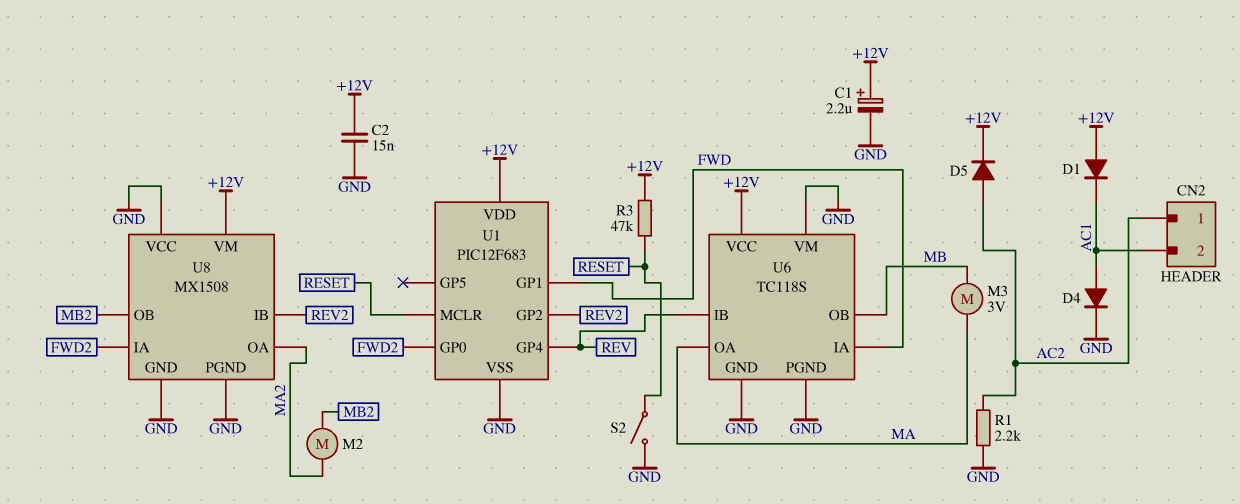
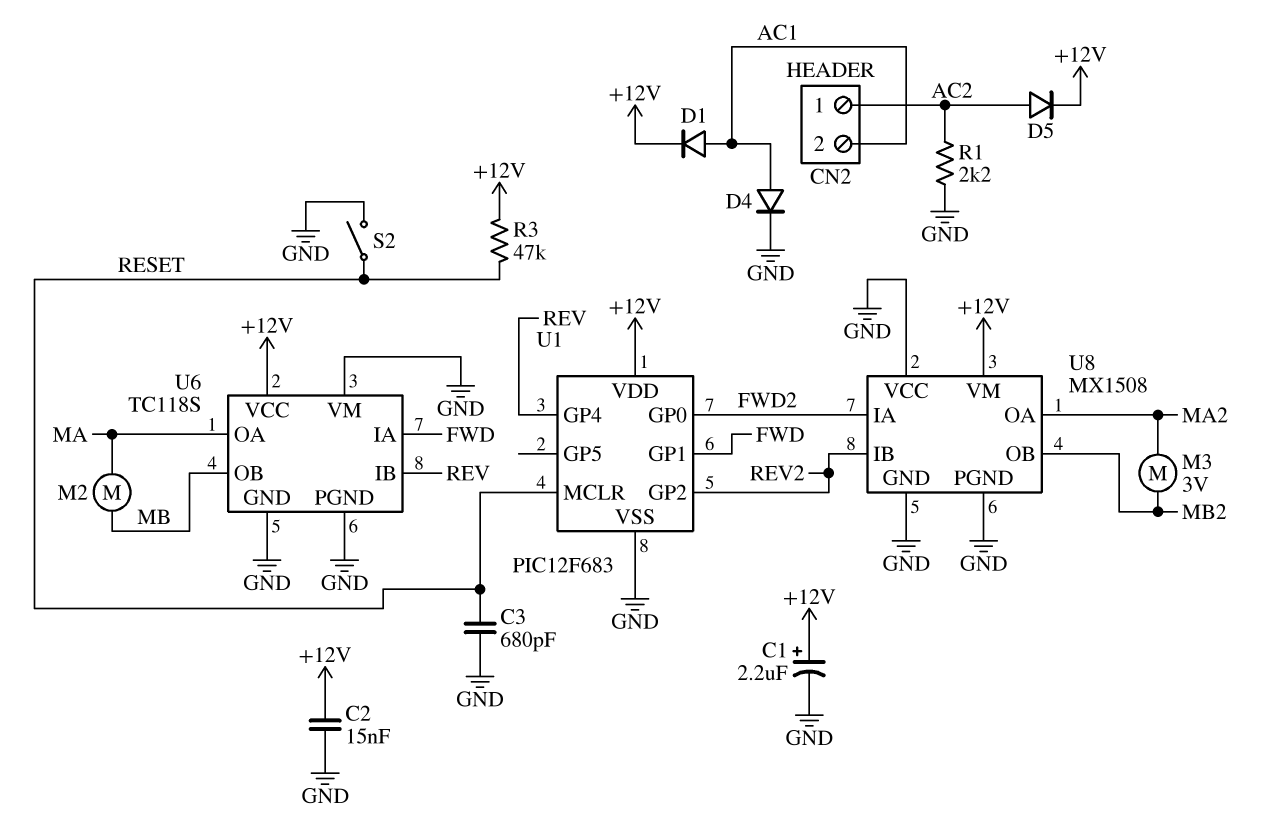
C3: none -> 680pF (GND, RESET)
D1: diode (A +12V, K AC1) -> diode (A AC1, K +12V)
M2: motor (MA2, MB2) -> motor (MA, MB)
M3: motor 3V (MA, MB) -> motor 3V (MA2, MB2)

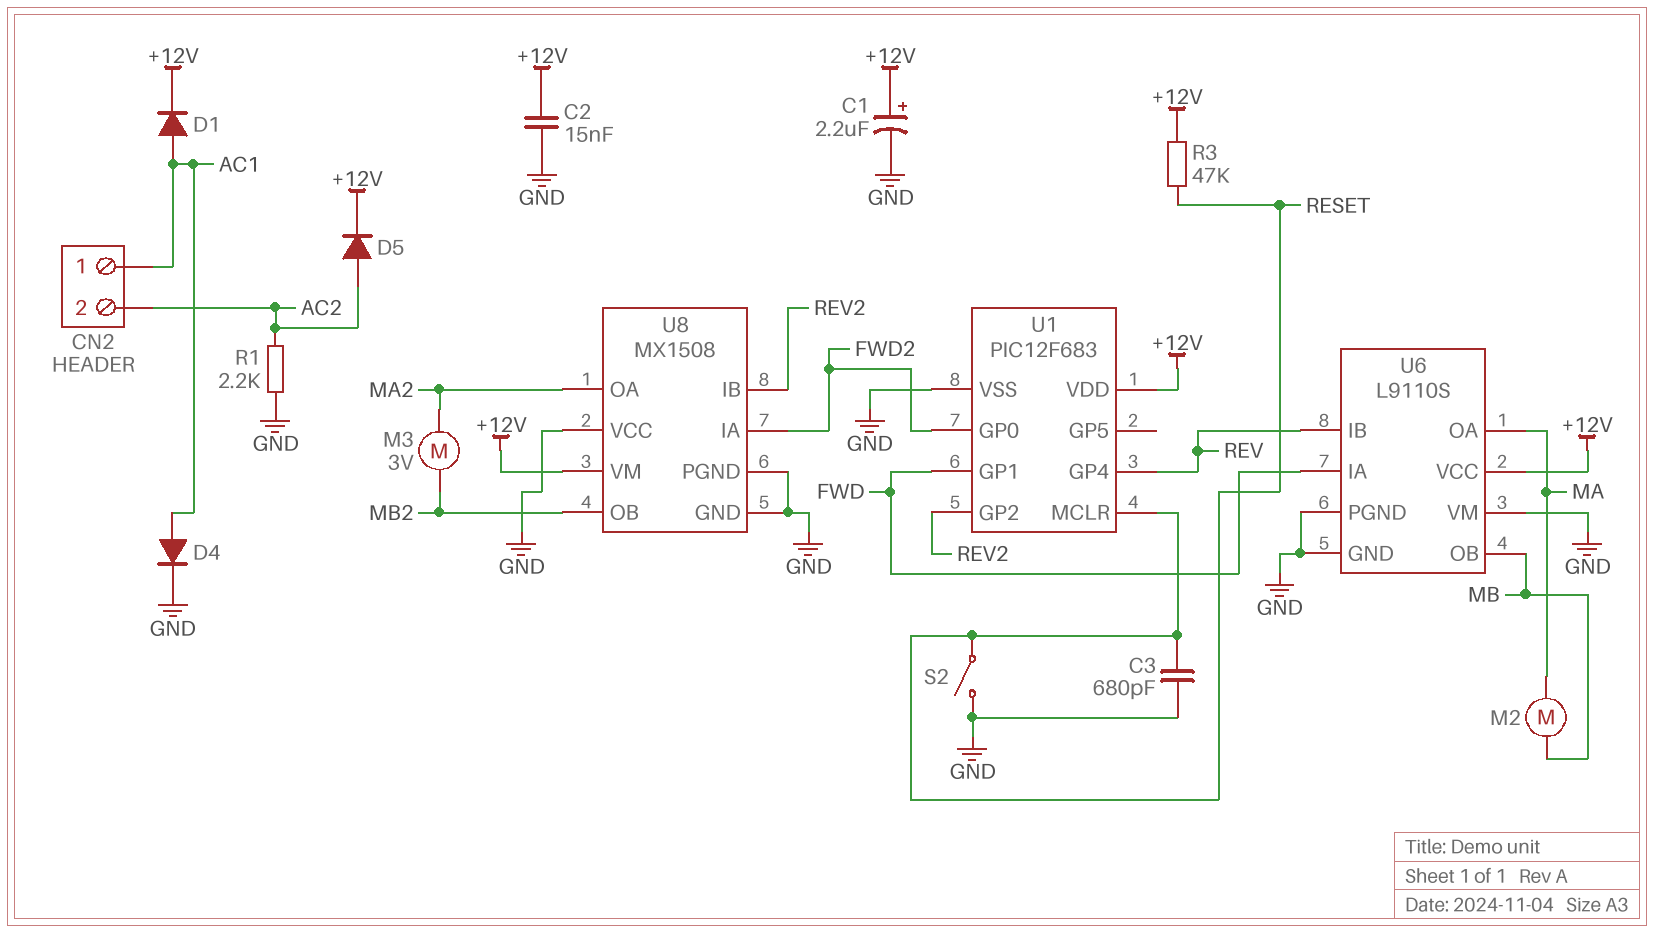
CN2 pin 1: AC2 -> AC1
CN2 pin 2: AC1 -> AC2
U6: TC118S -> L9110S

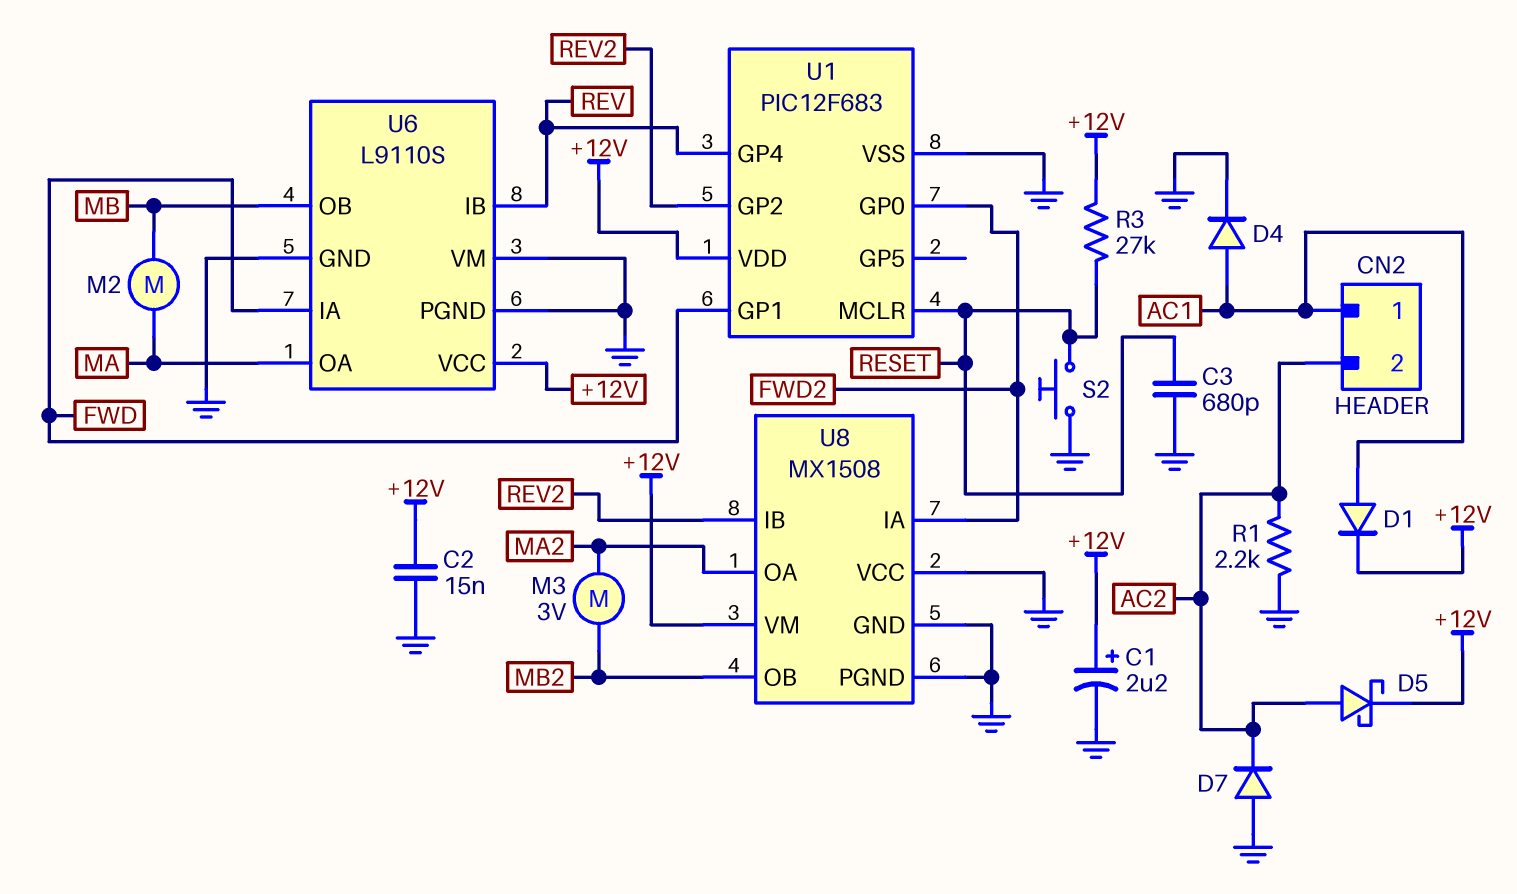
D5: diode (A AC2, K +12V) -> schottky (A AC2, K +12V)
D7: none -> diode (A GND, K AC2)
R3: 47k (+12V, RESET) -> 27k (+12V, RESET)
S2: switch (GND, RESET) -> button (GND, RESET)

